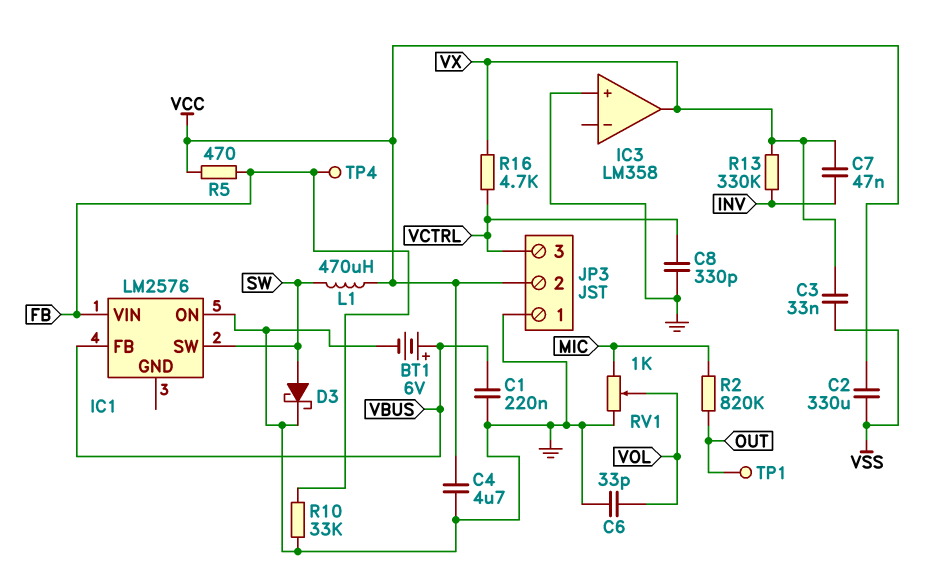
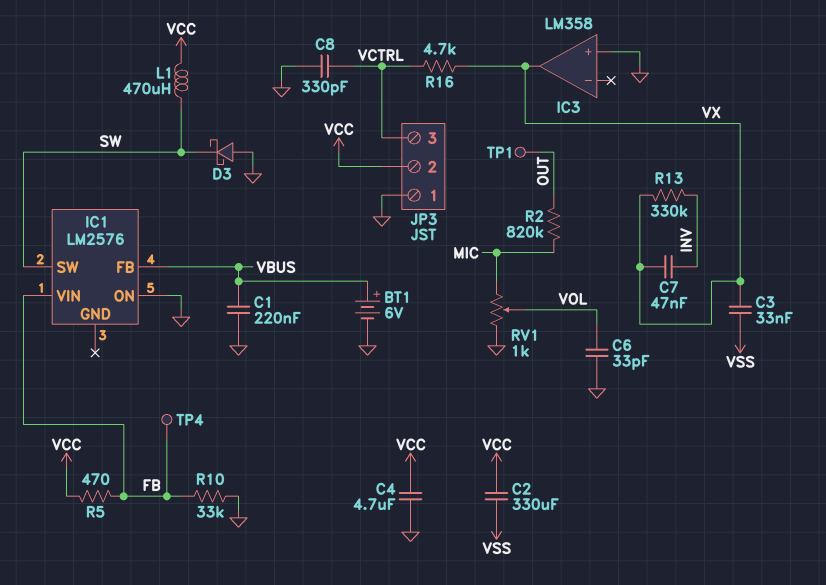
D3: schottky (A SW, K GND) -> schottky (A GND, K SW)

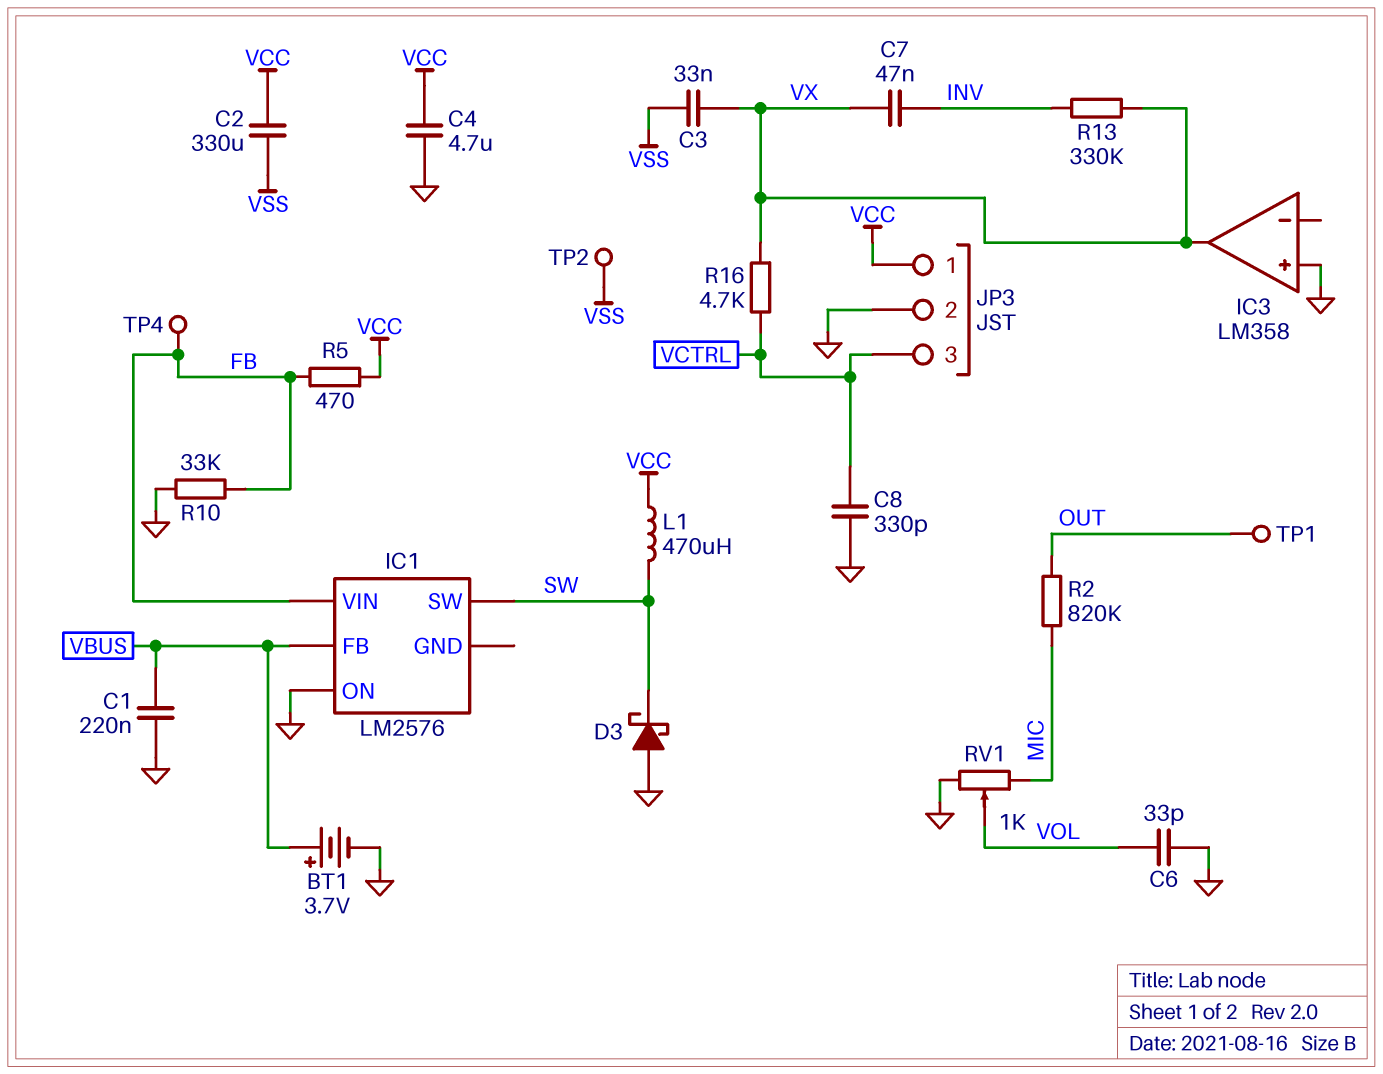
BT1: 6V (plus VBUS, minus GND) -> 3.7V (plus VBUS, minus GND)
JP3 pin 1: GND -> VCC
JP3 pin 2: VCC -> GND
TP2: none -> test point (VSS)

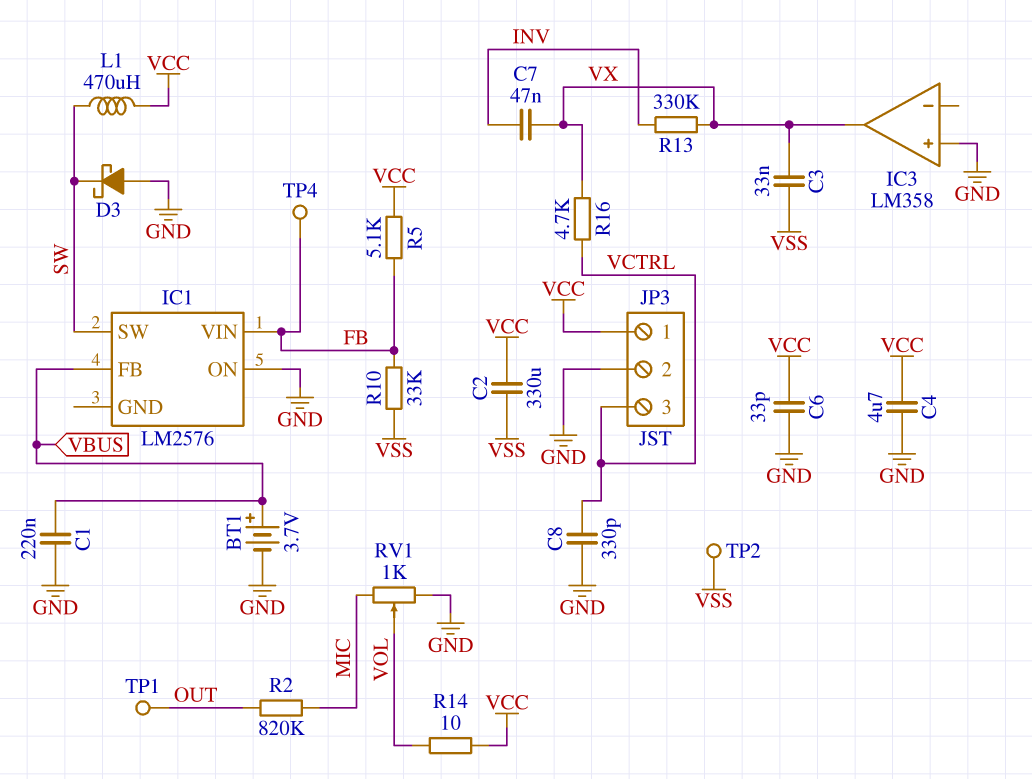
C6: 33pF (GND, VOL) -> 33pF (GND, VCC)
R5: 470 (FB, VCC) -> 5.1k (FB, VCC)
R10: 33k (FB, GND) -> 33k (FB, VSS)
R14: none -> 10 (VCC, VOL)

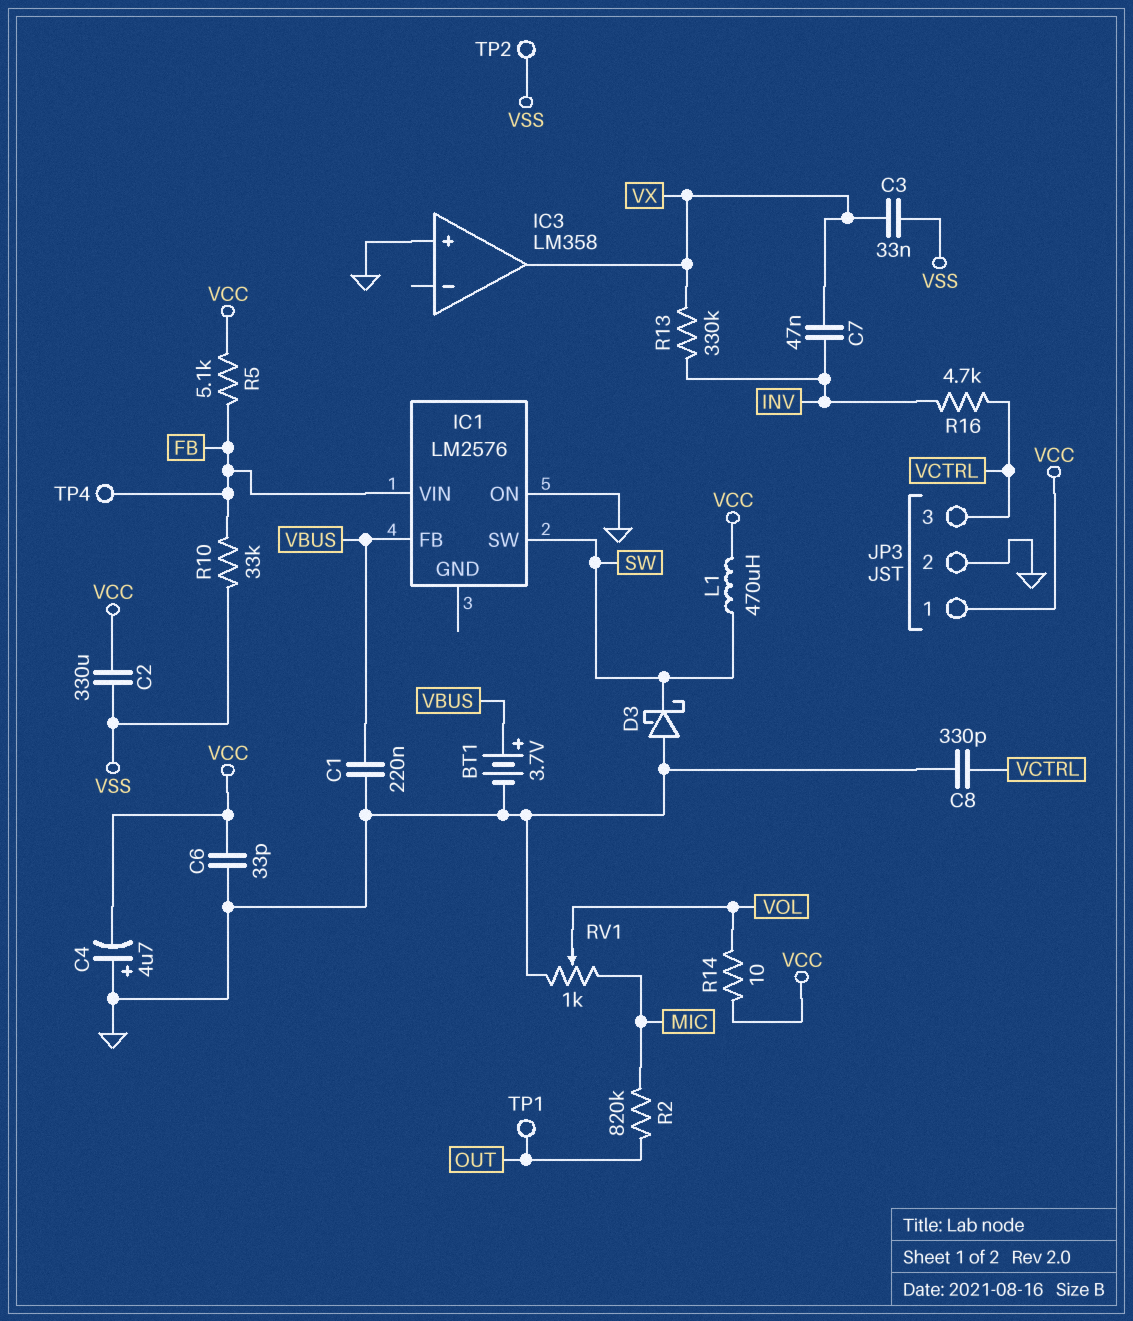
C4: 4.7uF (GND, VCC) -> 4.7uF (plus GND, minus VCC)
R16: 4.7k (VCTRL, VX) -> 4.7k (INV, VCTRL)

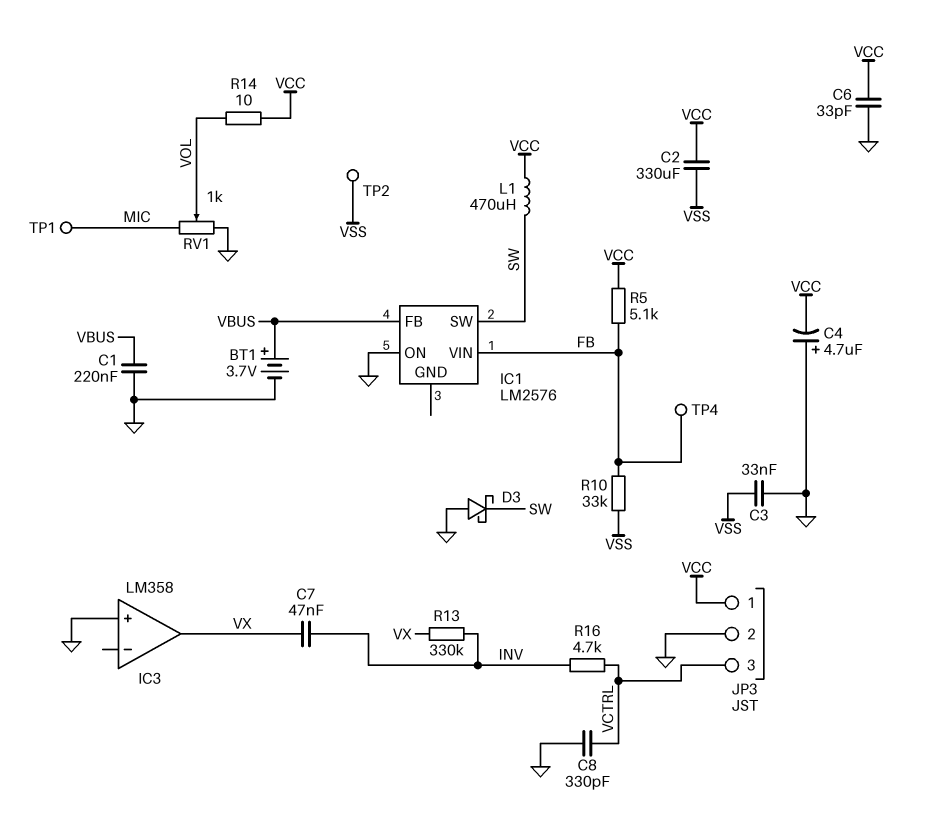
C3: 33nF (VSS, VX) -> 33nF (GND, VSS)
R2: 820k (MIC, OUT) -> none
TP1: test point (OUT) -> test point (MIC)

